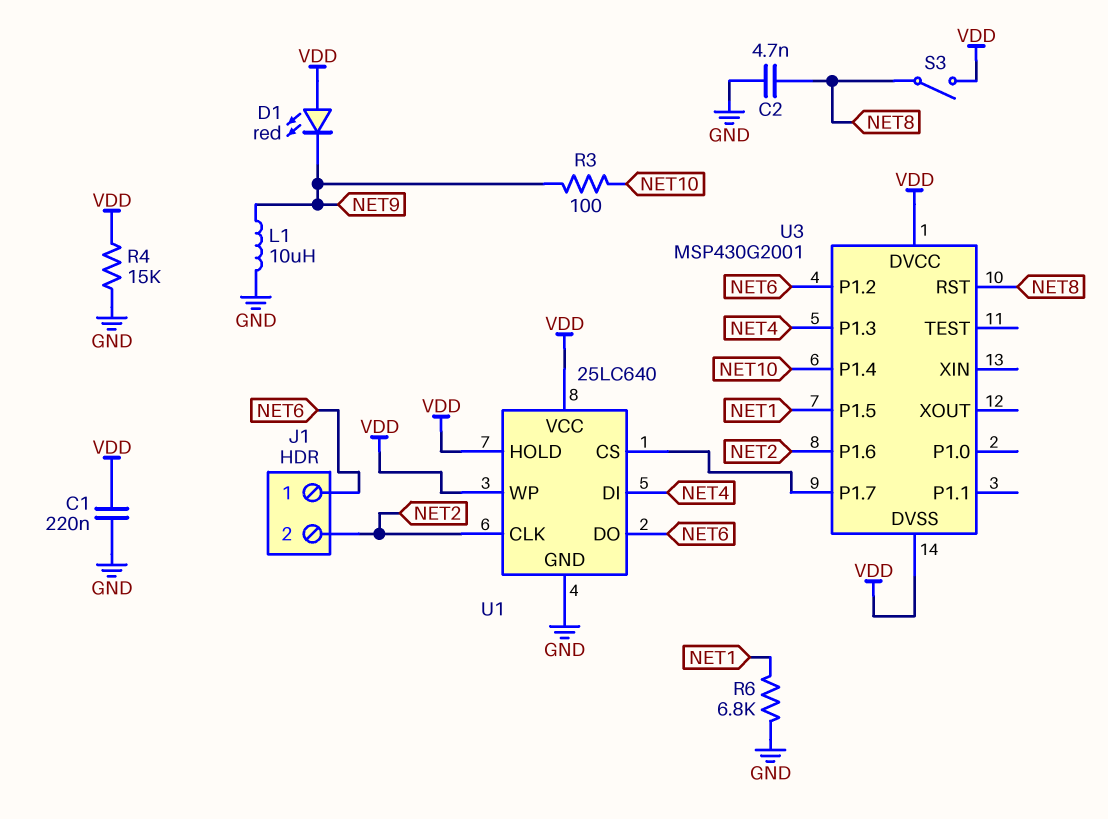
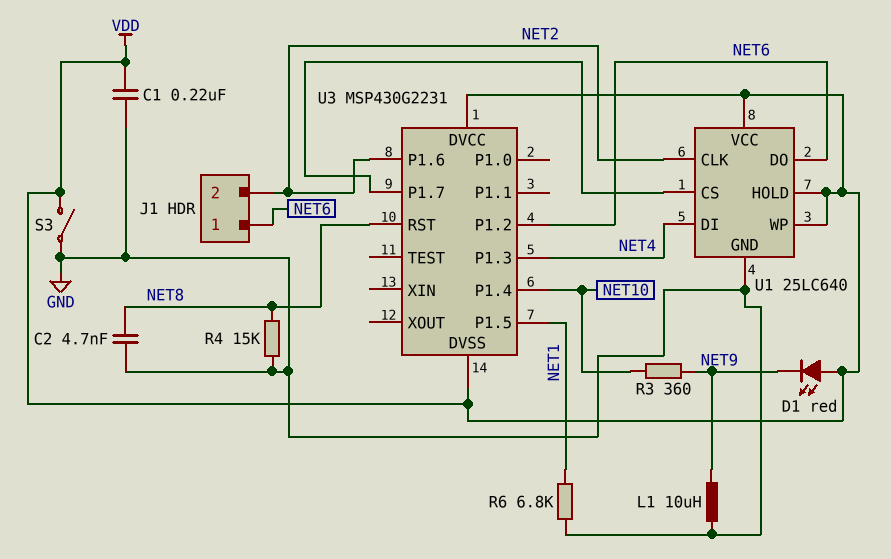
R3: 100 (NET9, NET10) -> 360 (NET9, NET10)
R4: 15k (GND, VDD) -> 15k (GND, NET8)
S3: switch (NET8, VDD) -> switch (GND, VDD)
U3: MSP430G2001 -> MSP430G2231

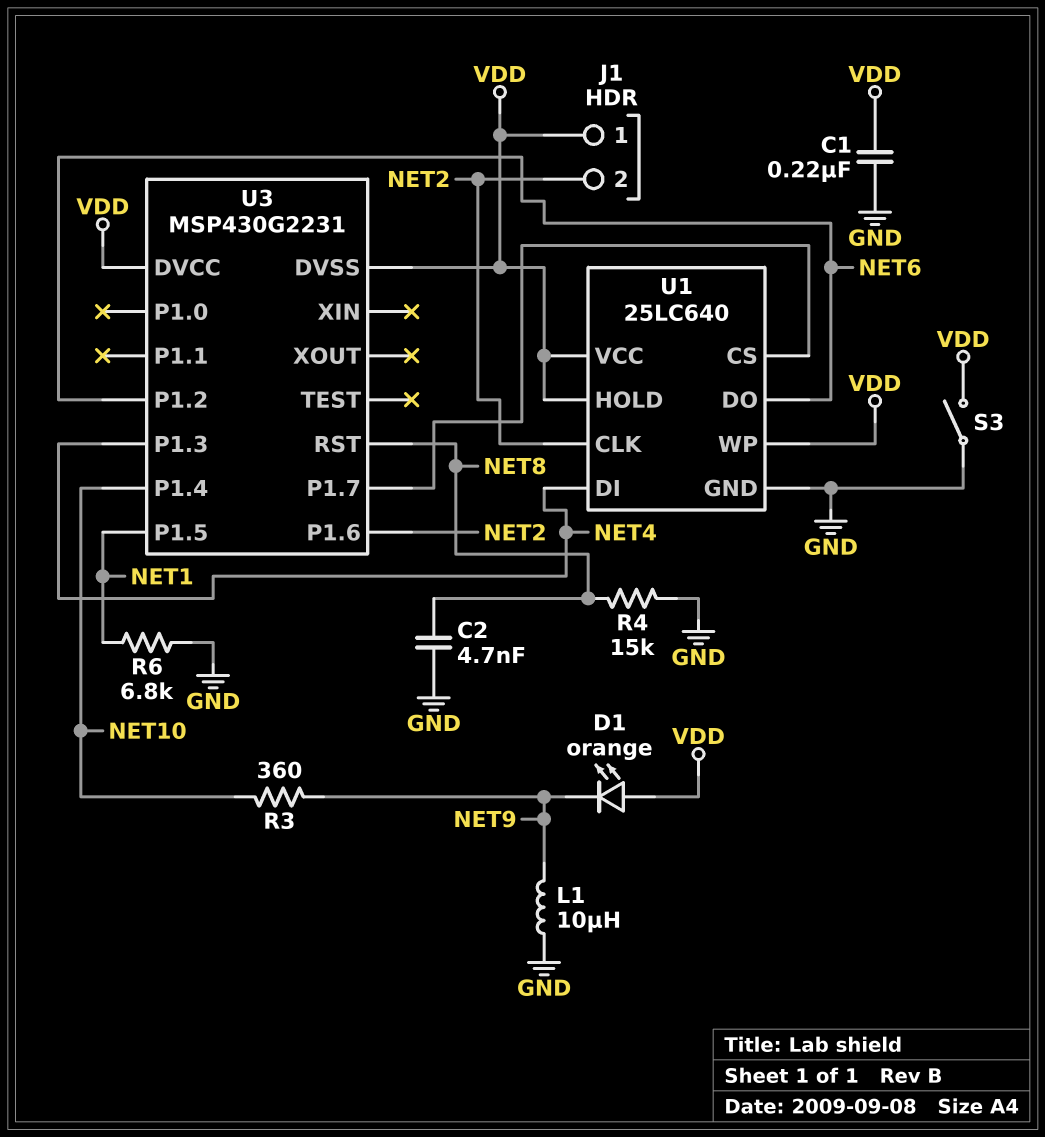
D1: LED red (A VDD, K NET9) -> LED orange (A VDD, K NET9)
J1 pin 1: NET6 -> VDD

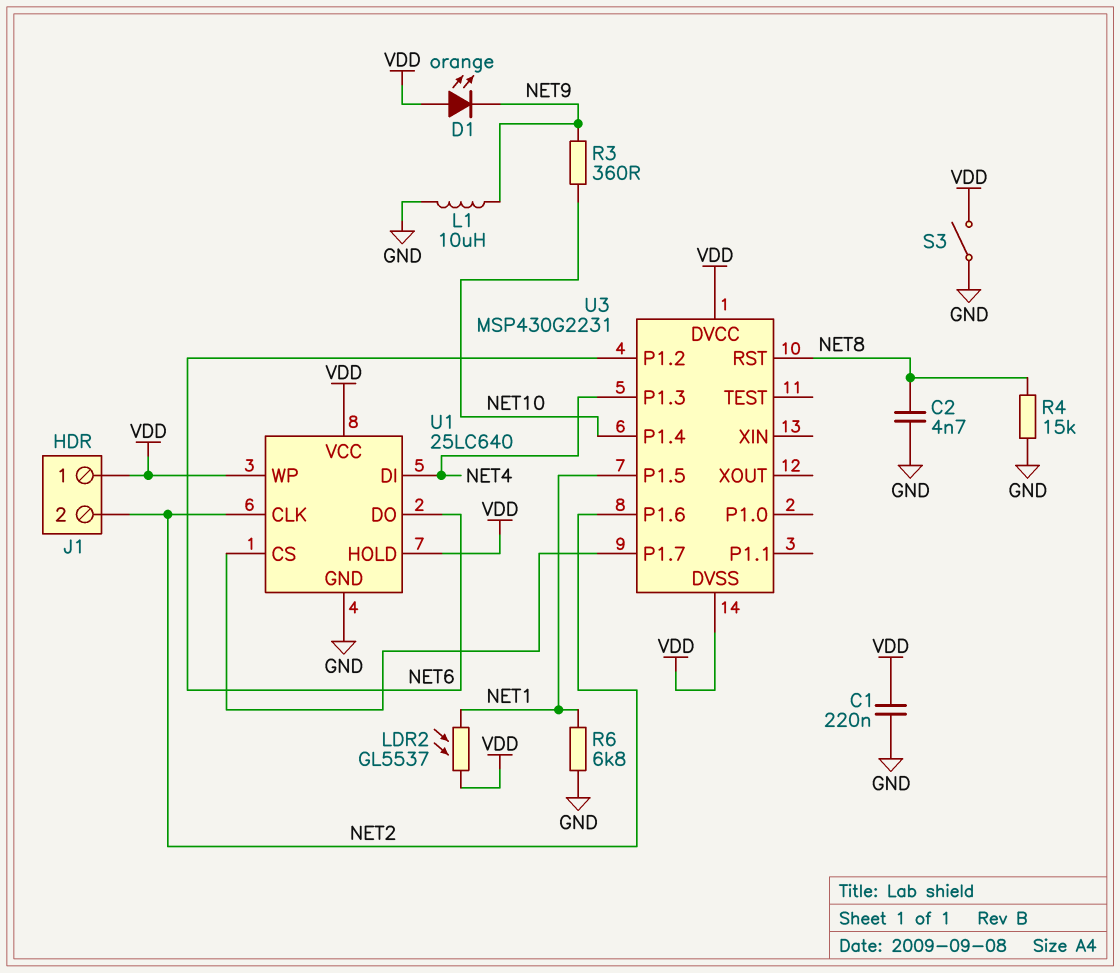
LDR2: none -> GL5537 (NET1, VDD)

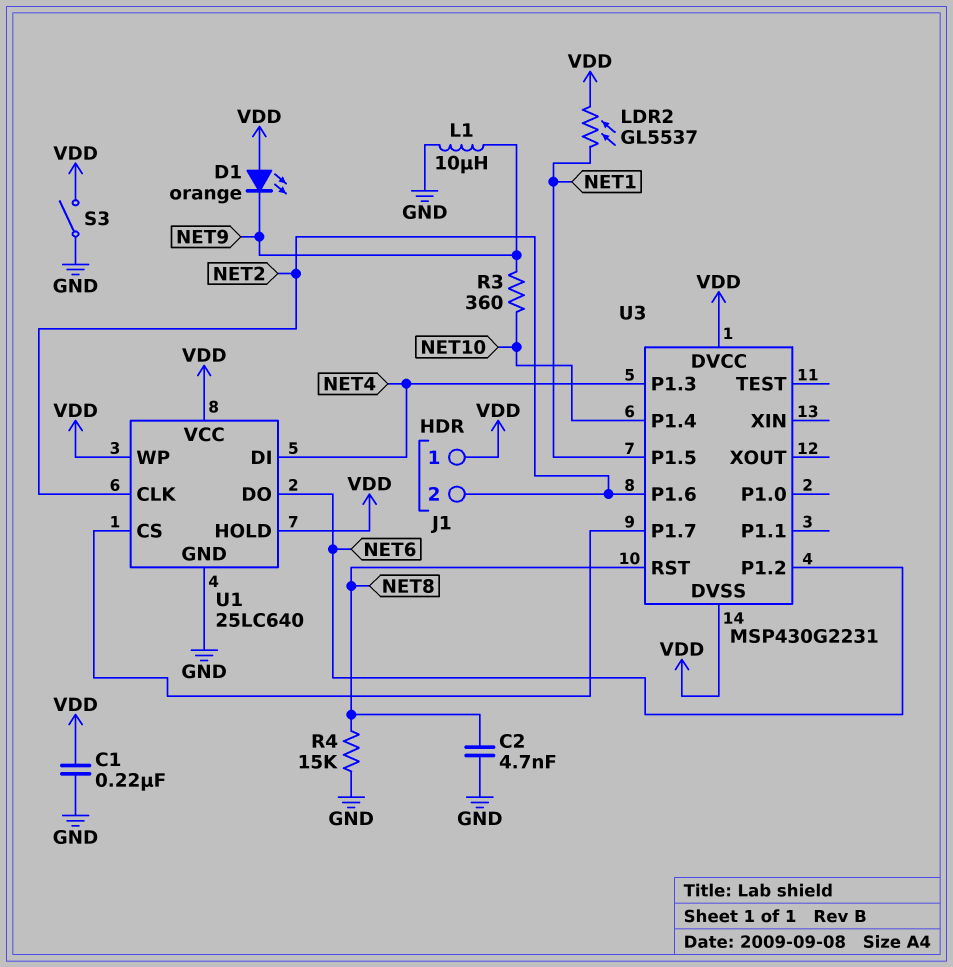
R6: 6.8k (GND, NET1) -> none

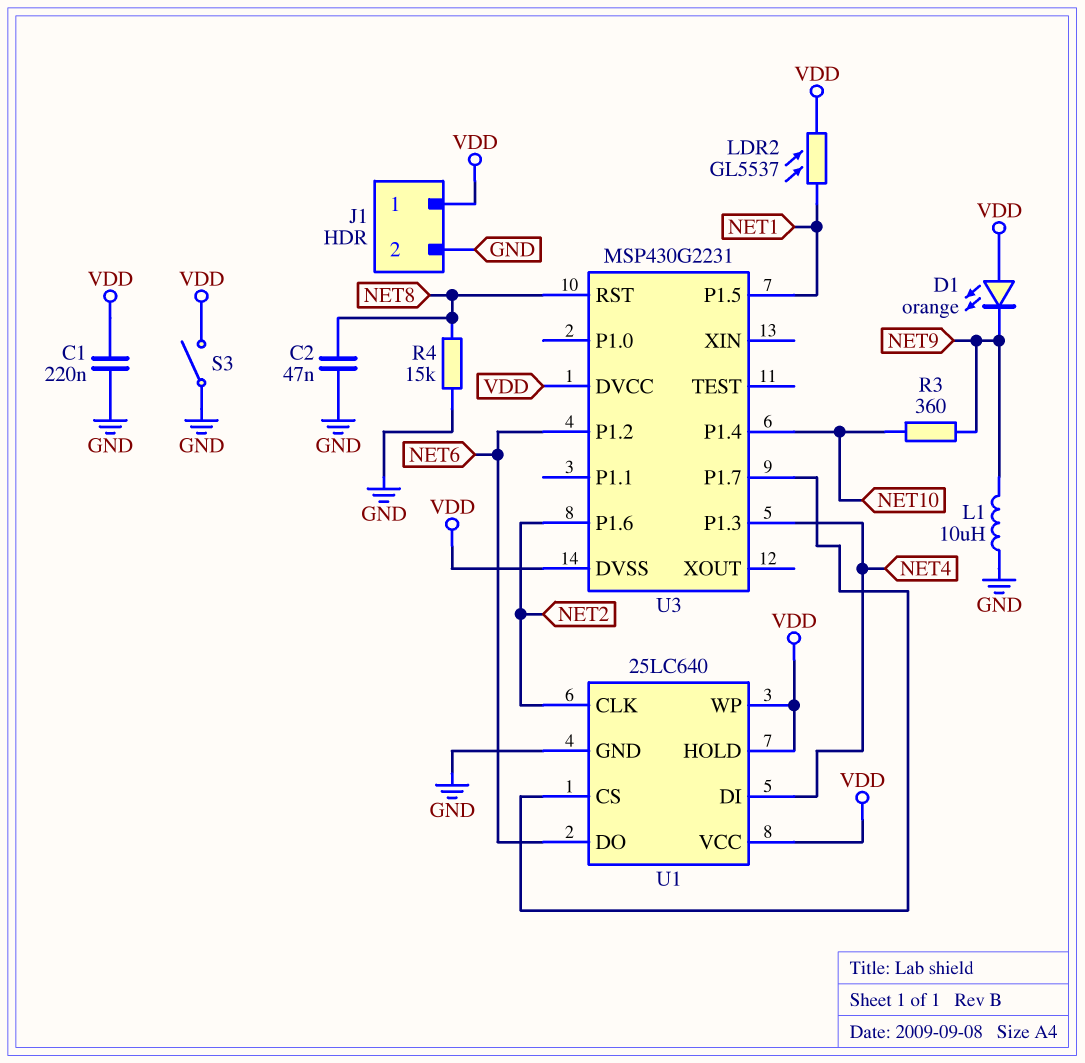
C2: 4.7nF (GND, NET8) -> 47nF (GND, NET8)
J1 pin 2: NET2 -> GND

